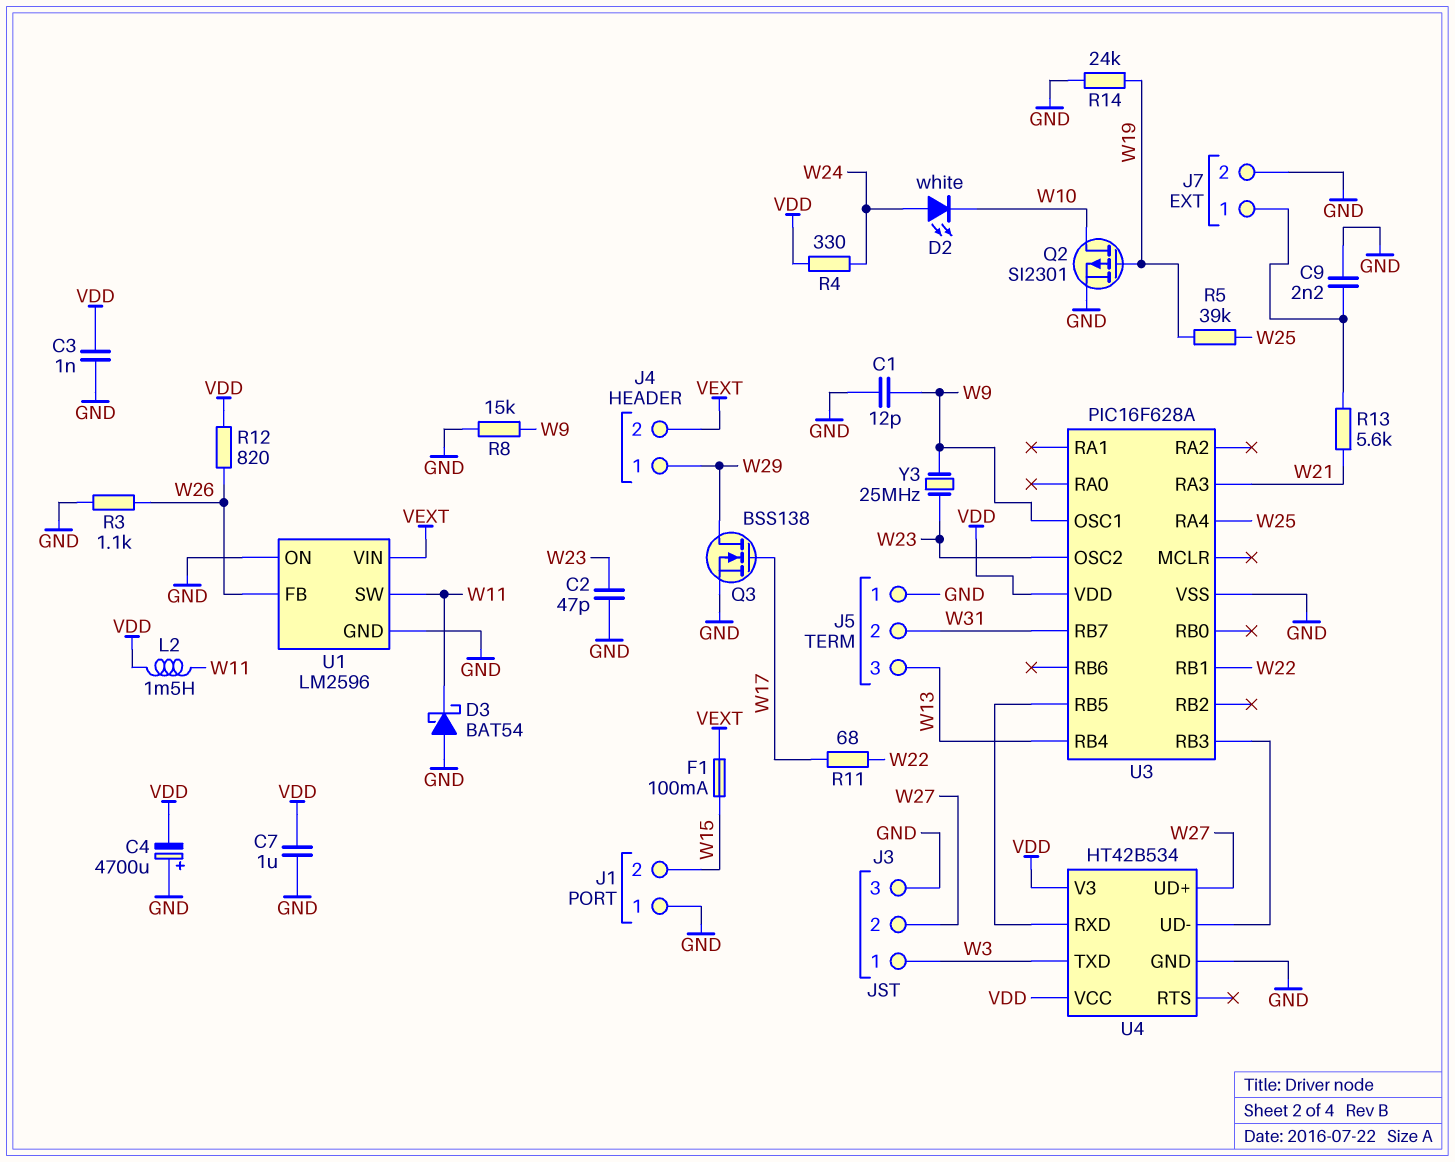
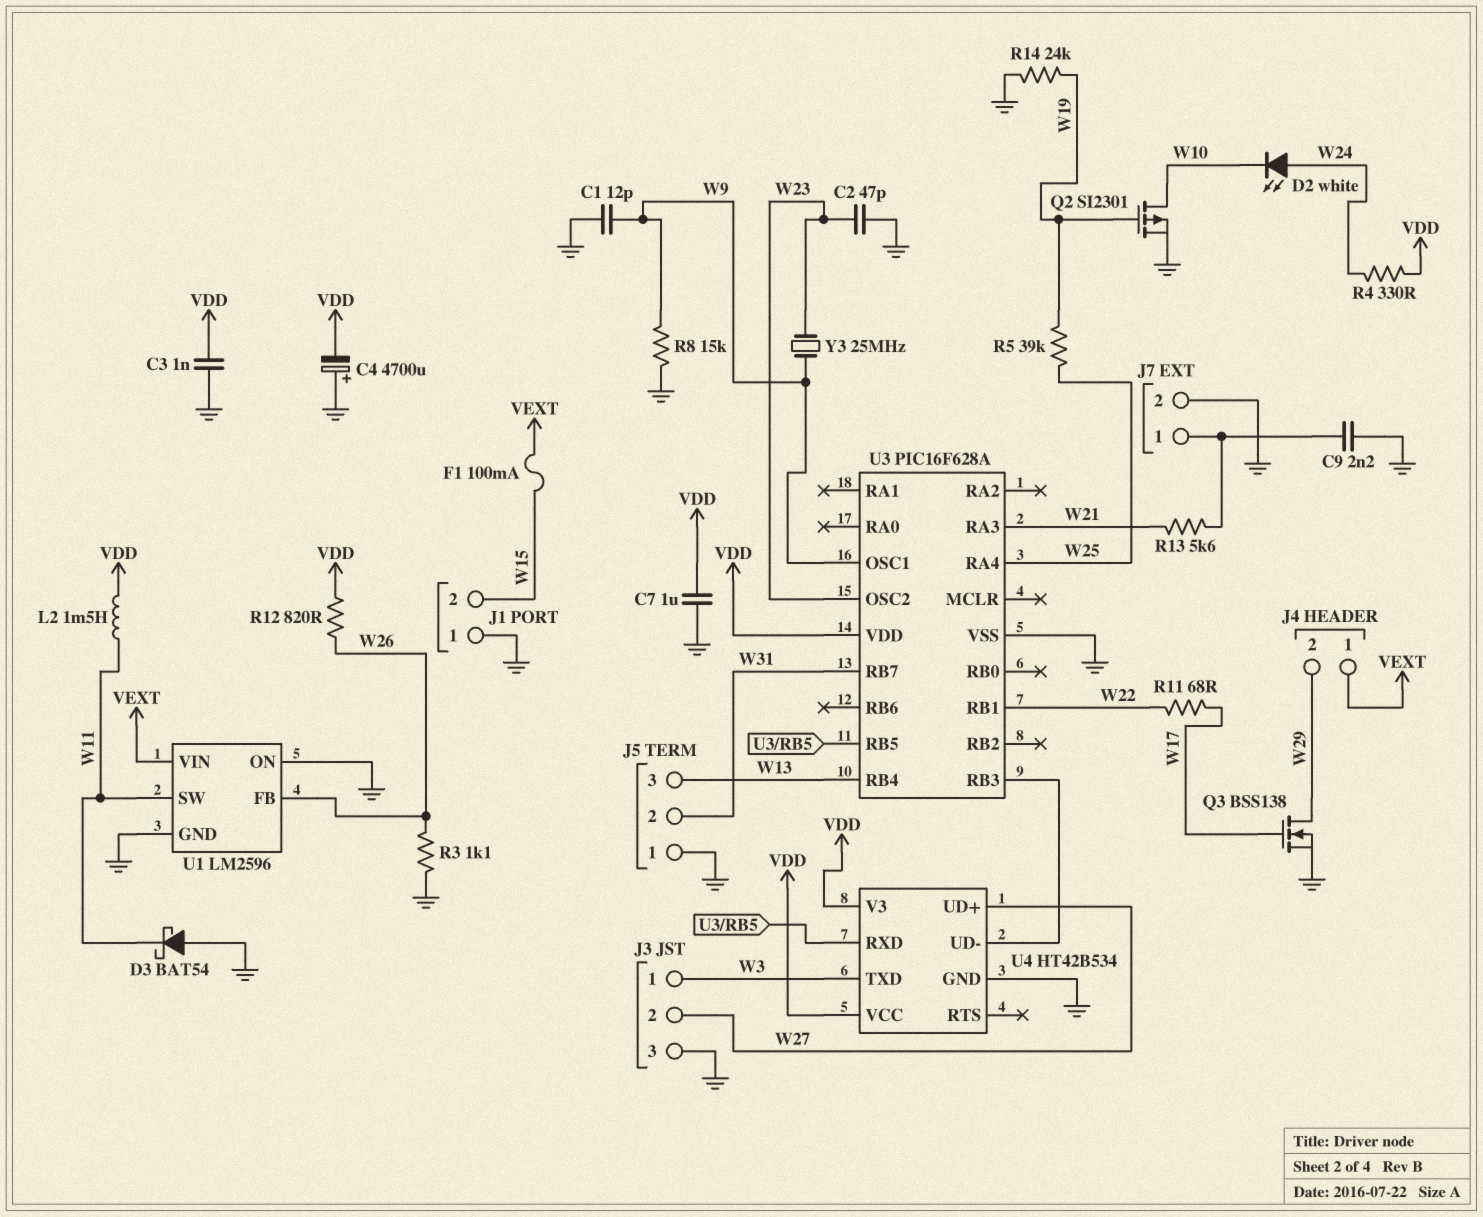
J4 pin 1: W29 -> VEXT
J4 pin 2: VEXT -> W29

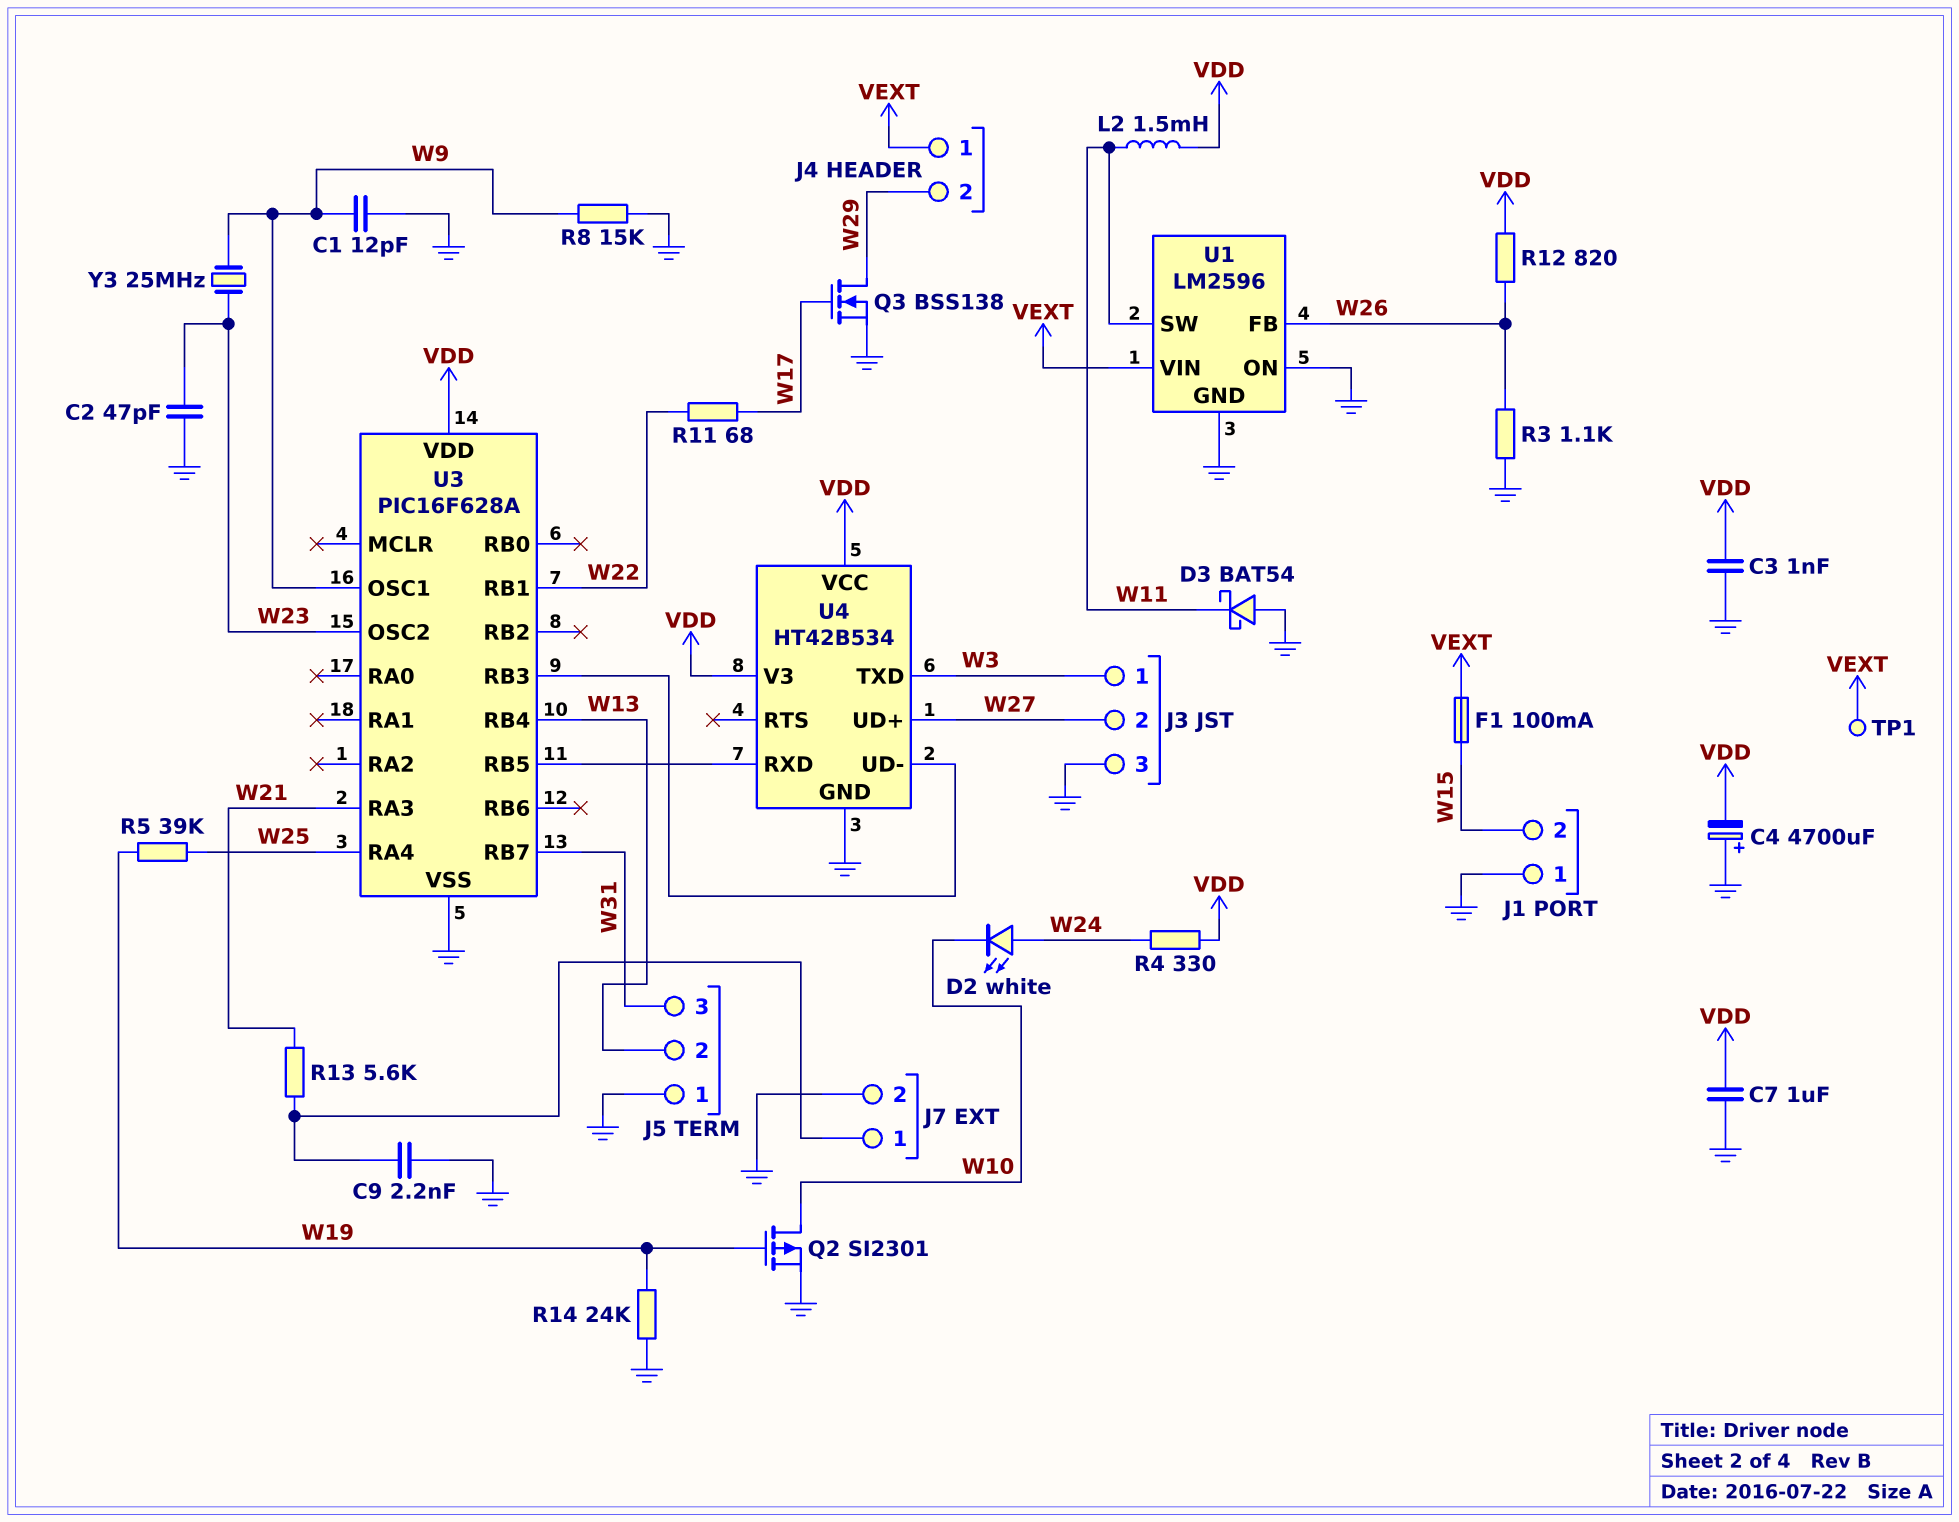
J5 pin 2: W31 -> W13
J5 pin 3: W13 -> W31
TP1: none -> test point (VEXT)

